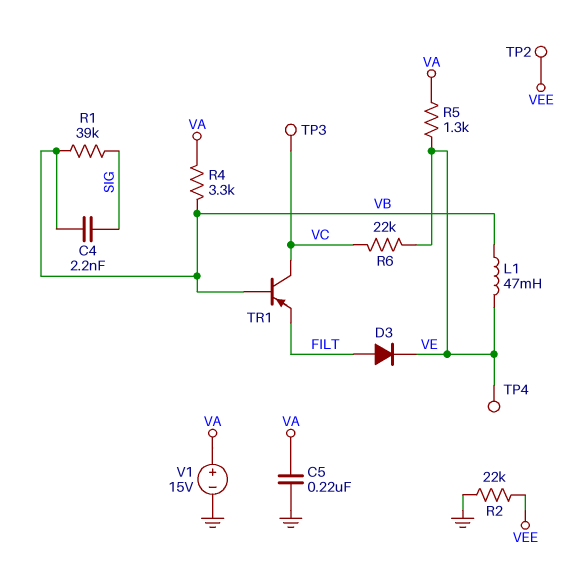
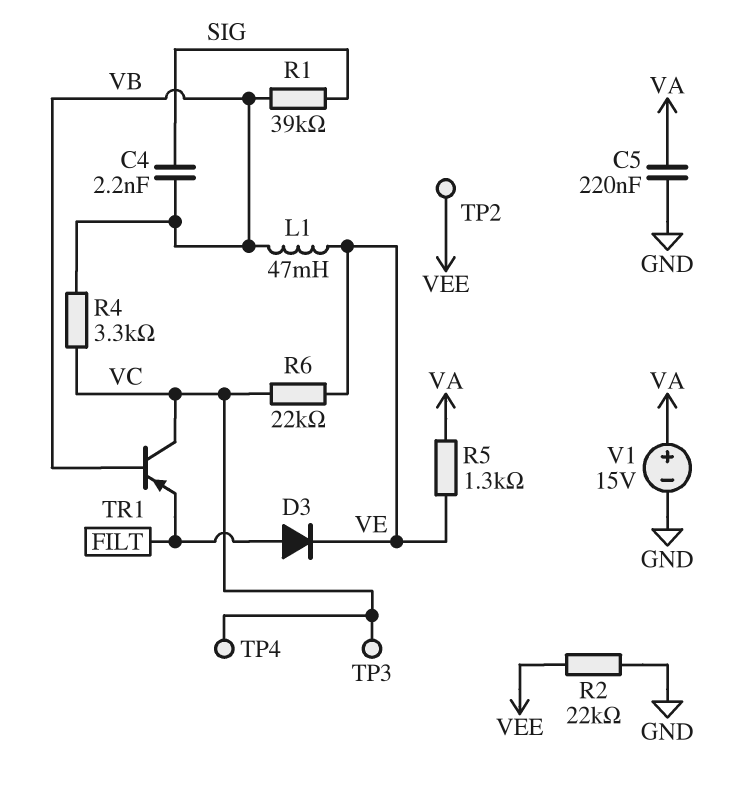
R4: 3.3k (VA, VB) -> 3.3k (VB, VC)
TP4: test point (VE) -> test point (VC)

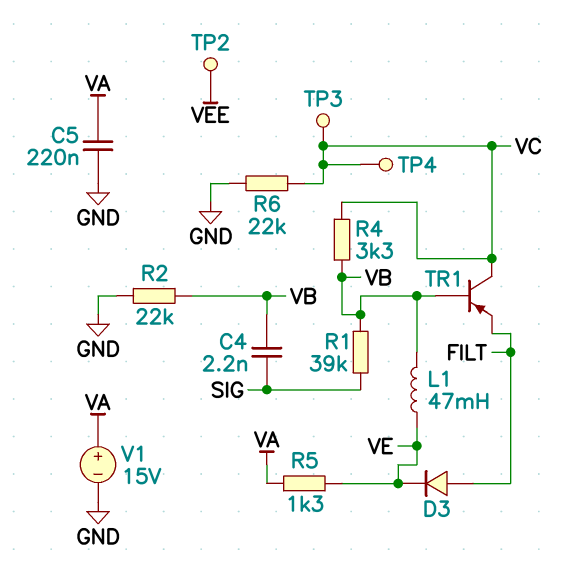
R2: 22k (GND, VEE) -> 22k (GND, VB)
R6: 22k (VC, VE) -> 22k (GND, VC)

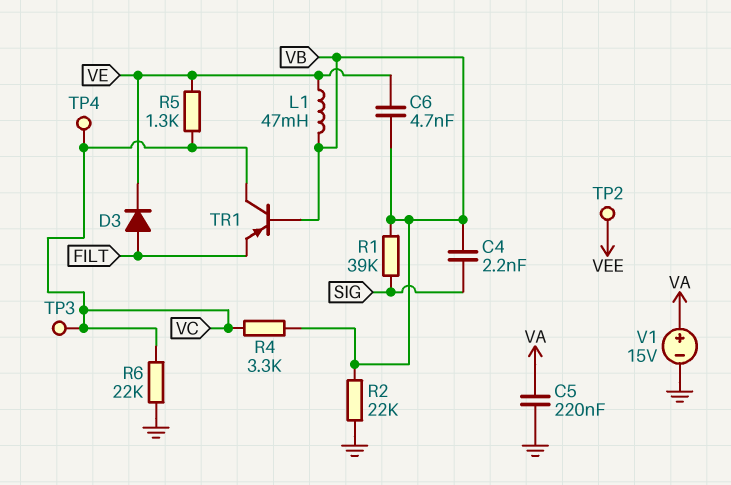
C6: none -> 4.7nF (VB, VE)
R5: 1.3k (VA, VE) -> 1.3k (VC, VE)

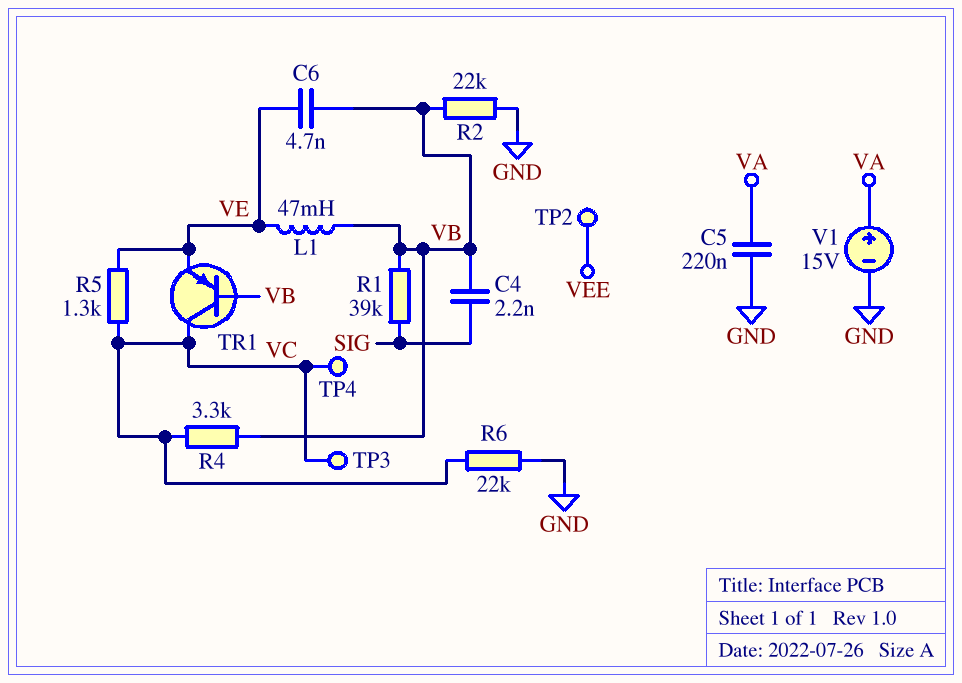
D3: diode (A FILT, K VE) -> none
TR1: PNP (B VB, C VC, E FILT) -> PNP (B VB, C VC, E VE)

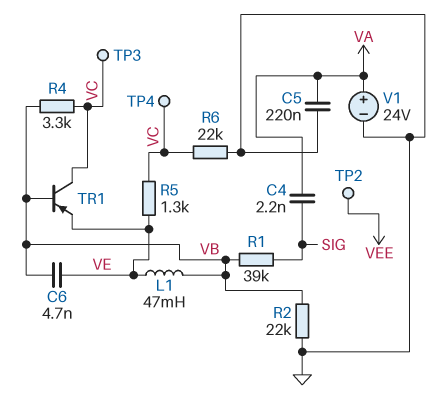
C4: 2.2nF (SIG, VB) -> 2.2nF (SIG, VA)
V1: 15V (plus VA, minus GND) -> 24V (plus VA, minus GND)

